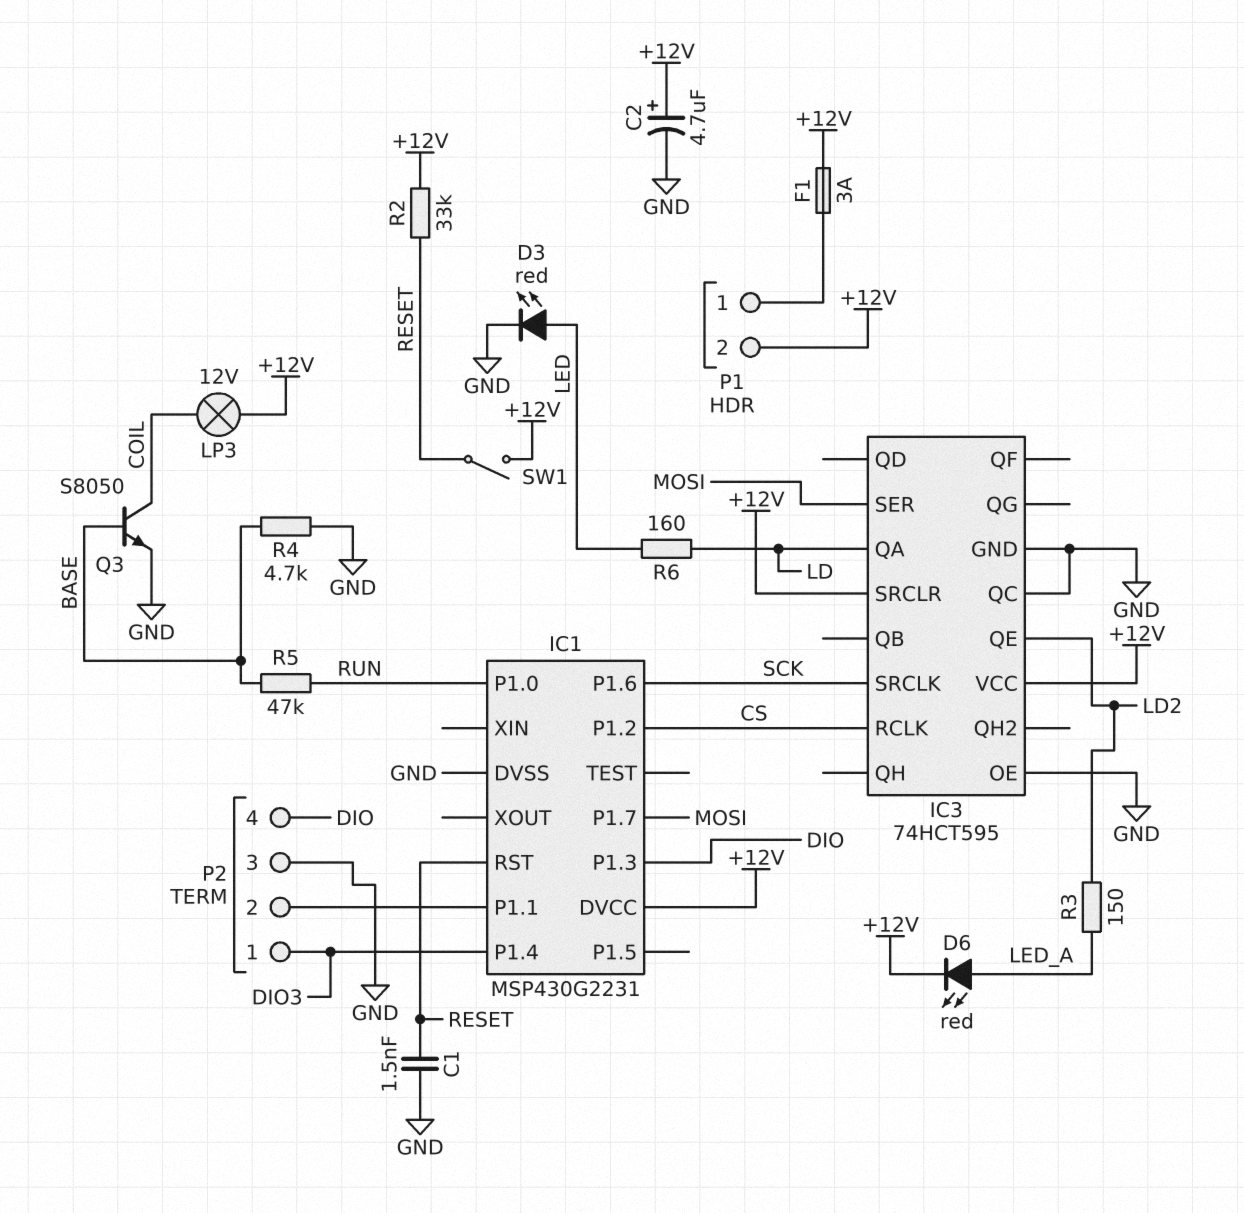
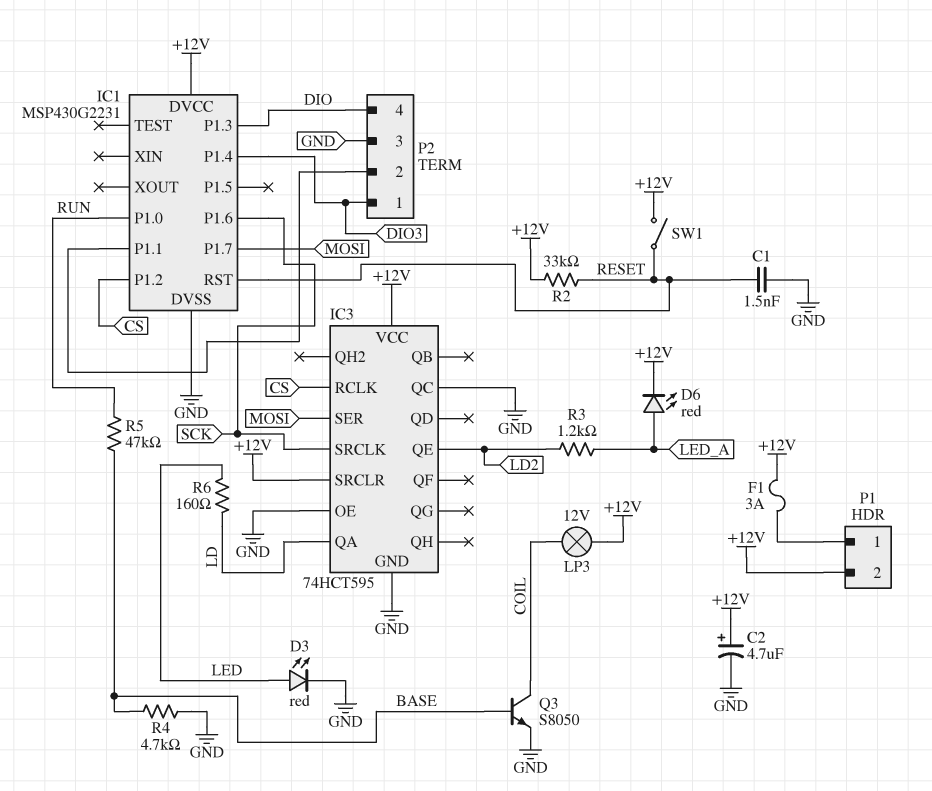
R3: 150 (LD2, LED_A) -> 1.2k (LD2, LED_A)

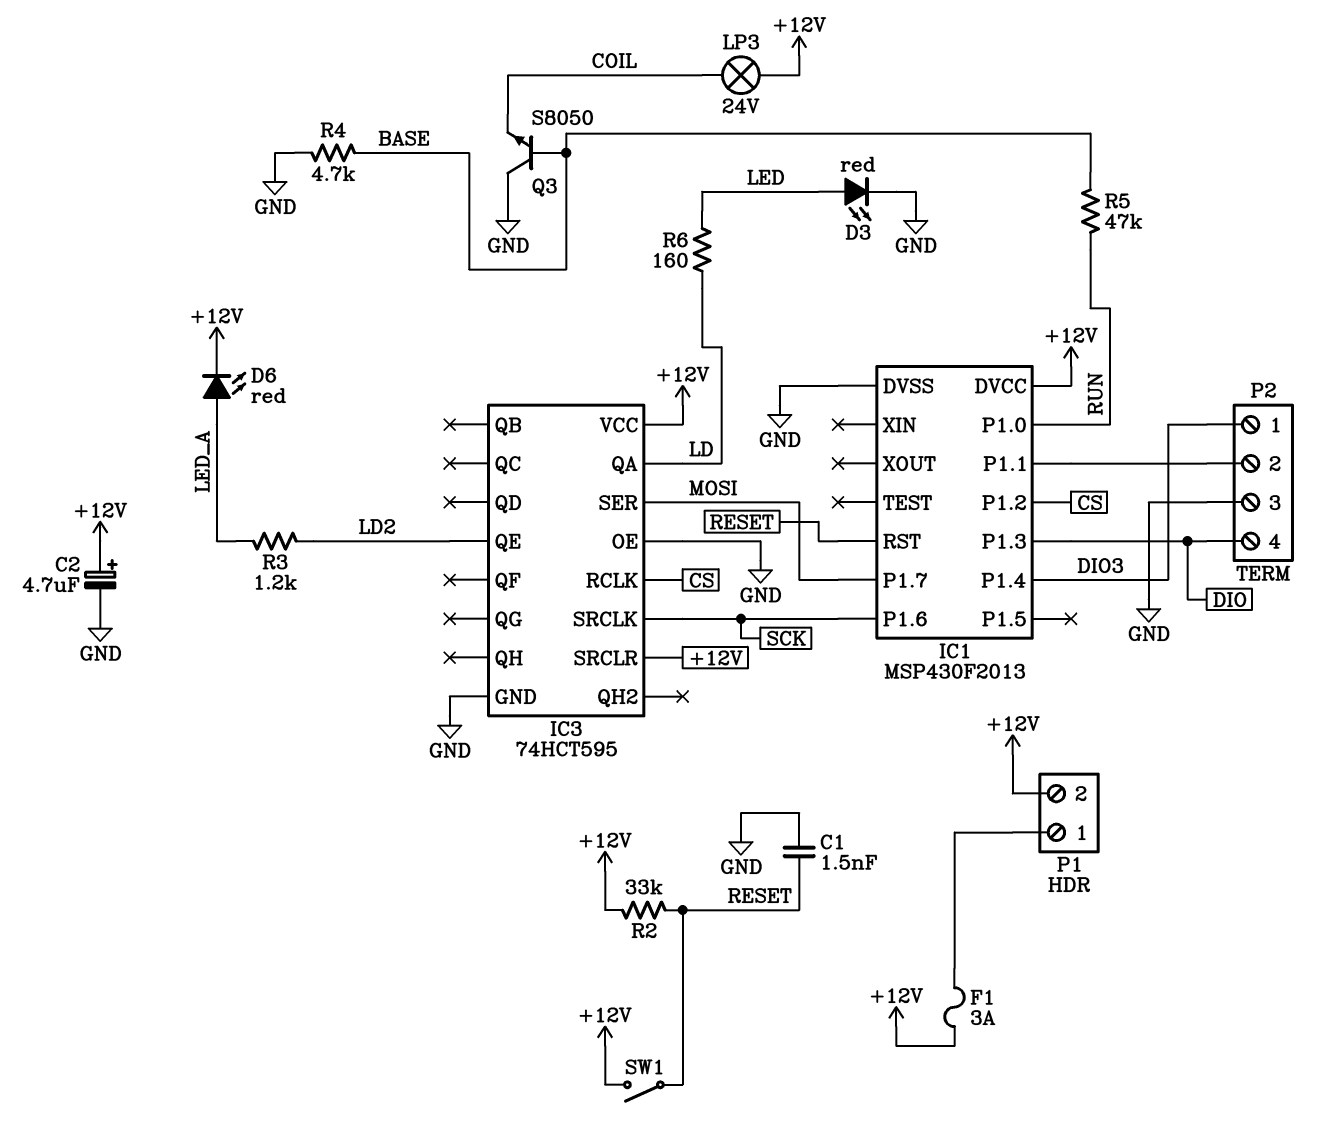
IC1: MSP430G2231 -> MSP430F2013
IC3 pin QC: GND -> none
LP3: lamp 12V (+12V, COIL) -> lamp 24V (+12V, COIL)
Q3: NPN S8050 (B BASE, C COIL, E GND) -> NPN S8050 (B BASE, C GND, E COIL)

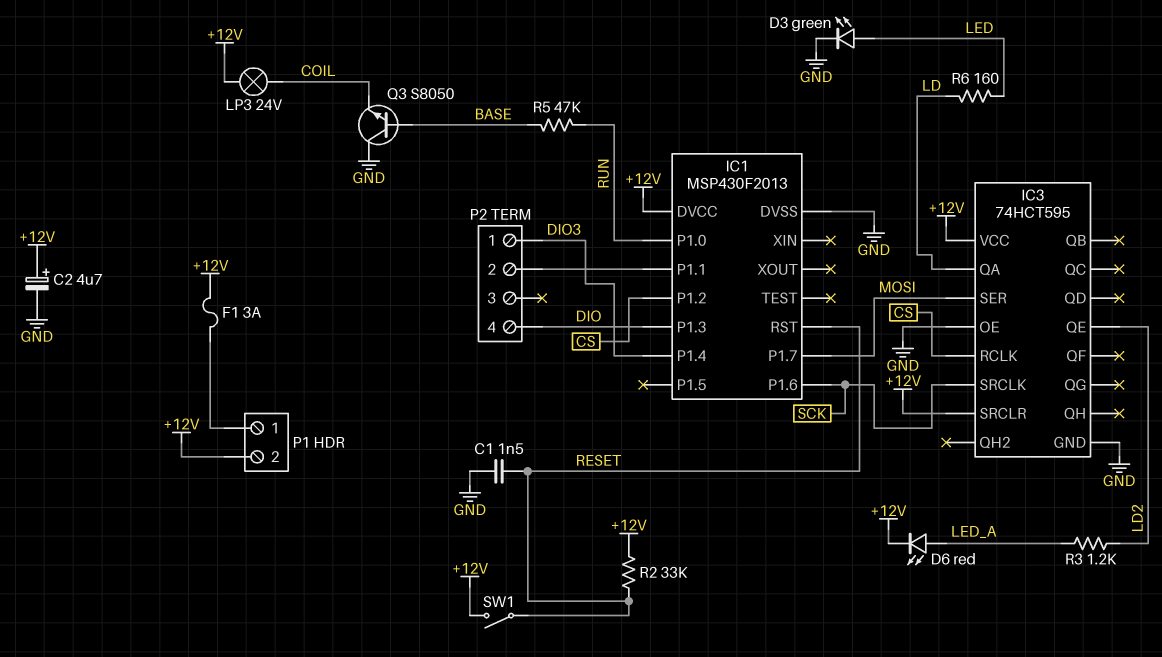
D3: LED red (A LED, K GND) -> LED green (A LED, K GND)
P2 pin 3: GND -> none
R4: 4.7k (BASE, GND) -> none

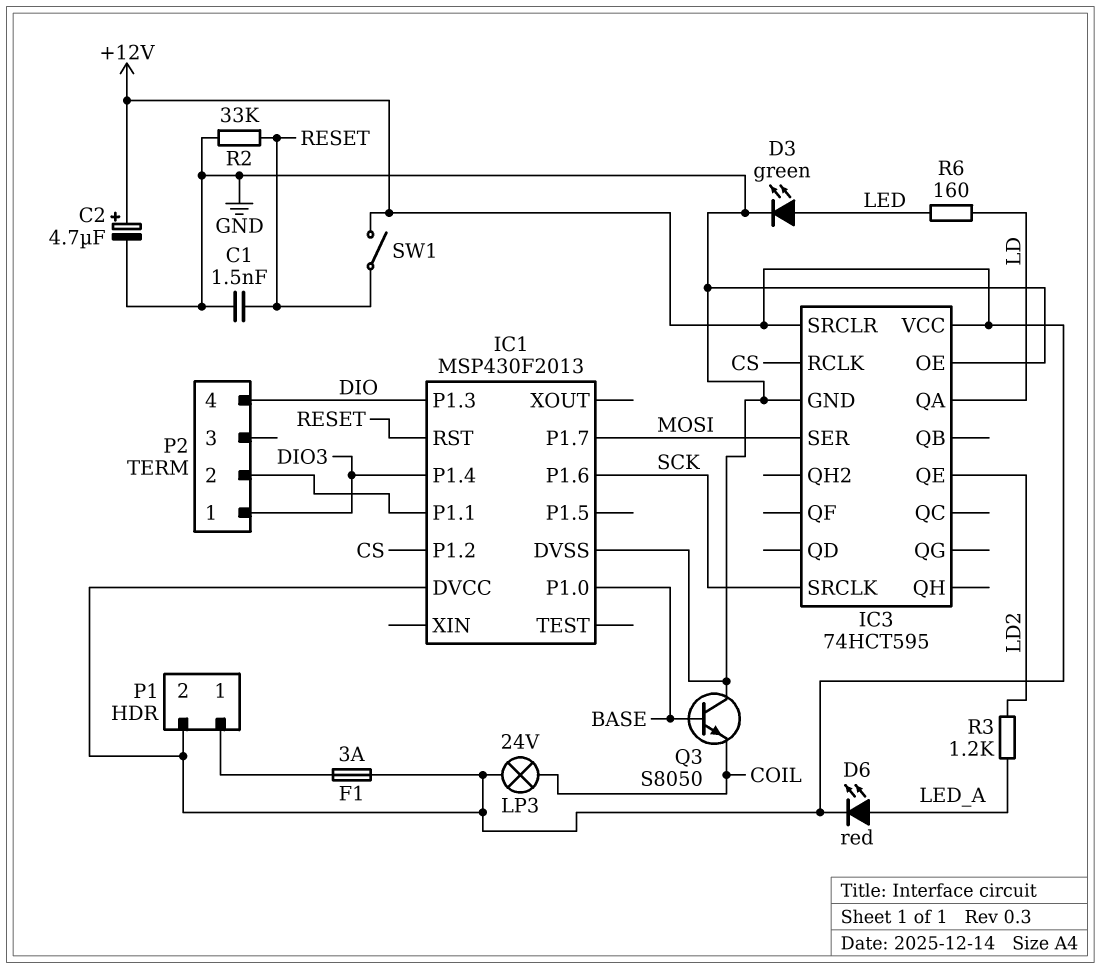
IC1 pin P1.0: RUN -> BASE
R2: 33k (+12V, RESET) -> 33k (GND, RESET)
R5: 47k (BASE, RUN) -> none

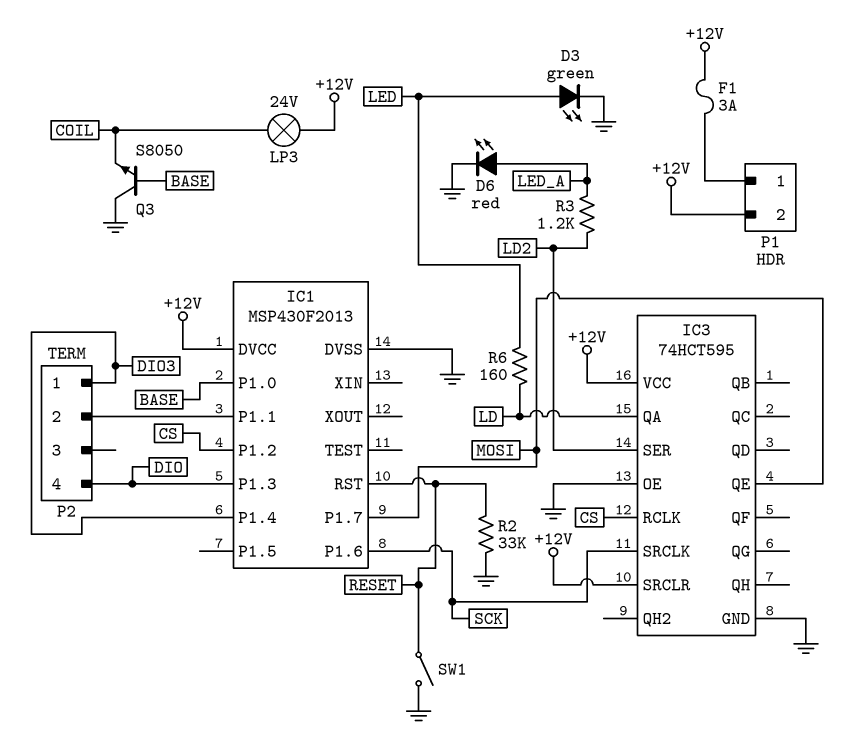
C1: 1.5nF (GND, RESET) -> none
C2: 4.7uF (plus +12V, minus GND) -> none
D6: LED red (A LED_A, K +12V) -> LED red (A LED_A, K GND)
IC3 pin QE: LD2 -> MOSI
IC3 pin SER: MOSI -> LD2
SW1: switch (+12V, RESET) -> switch (GND, RESET)

